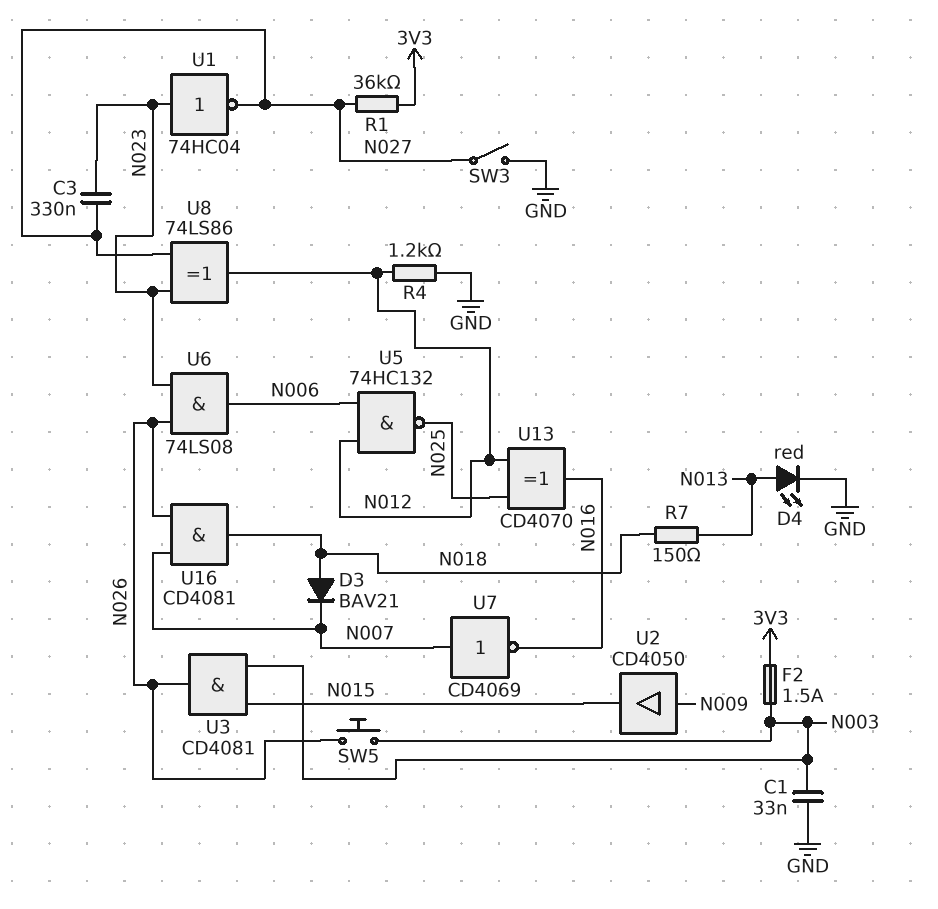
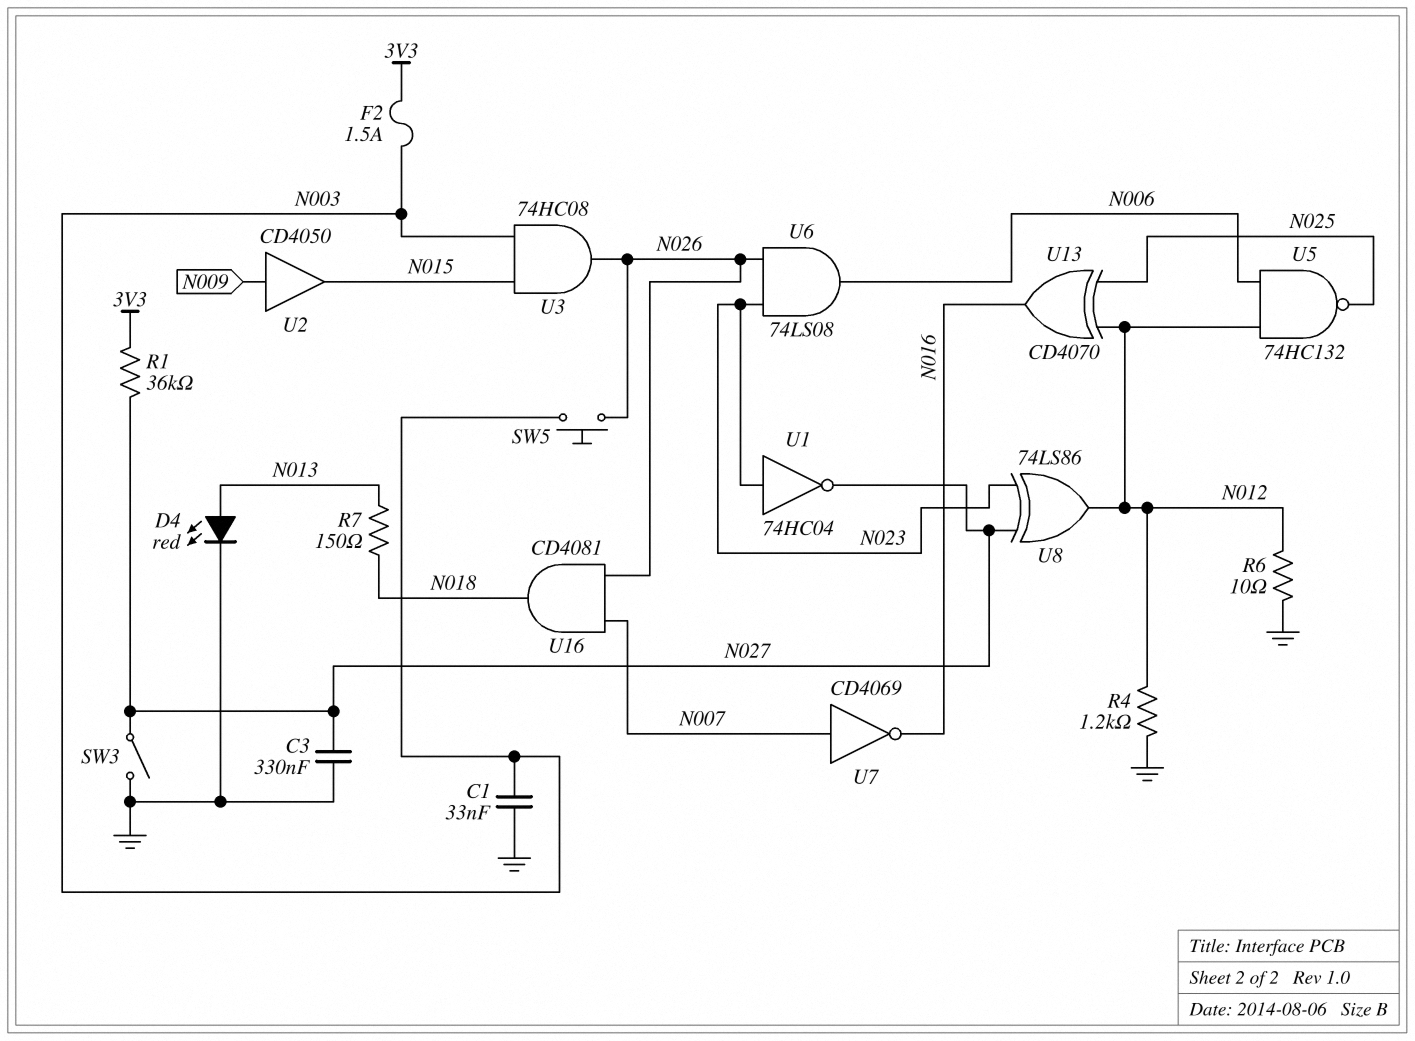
C3: 330nF (N023, N027) -> 330nF (GND, N027)
D3: diode BAV21 (A N018, K N007) -> none
R6: none -> 10 (GND, N012)
U3: AND CD4081 (in N003, in N015, out N026) -> AND 74HC08 (in N003, in N015, out N026)

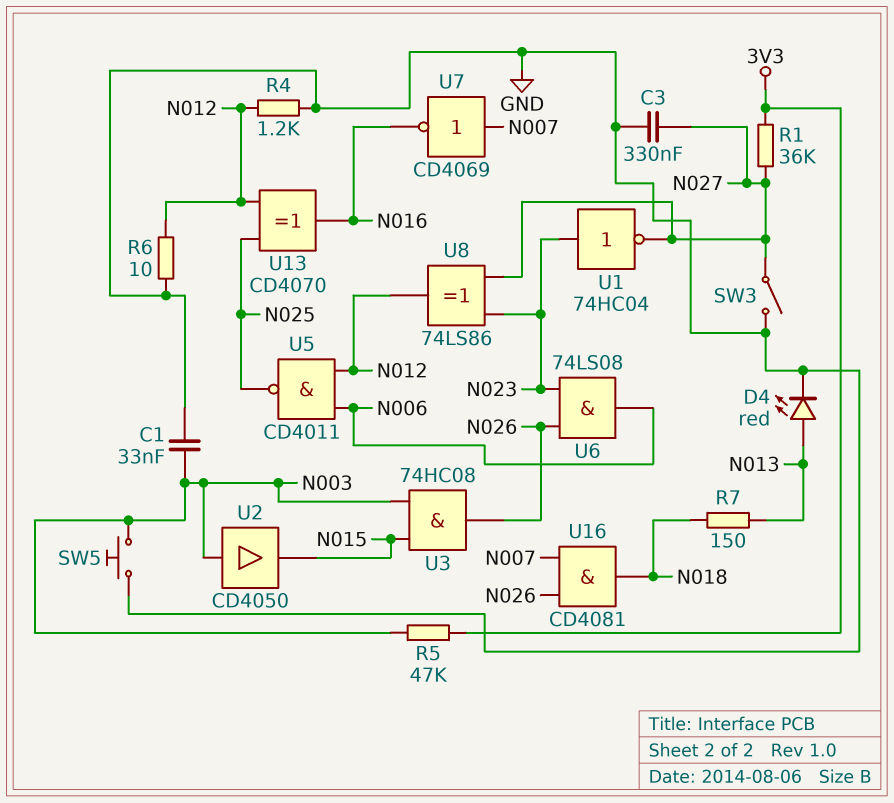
F2: 1.5A (3V3, N003) -> none
R5: none -> 47k (3V3, N003)
SW5: button (N003, N026) -> button (GND, N003)
U2: buffer CD4050 (in N009, out N015) -> buffer CD4050 (in N003, out N015)
U5: NAND 74HC132 (in N006, in N012, out N025) -> NAND CD4011 (in N006, in N012, out N025)

